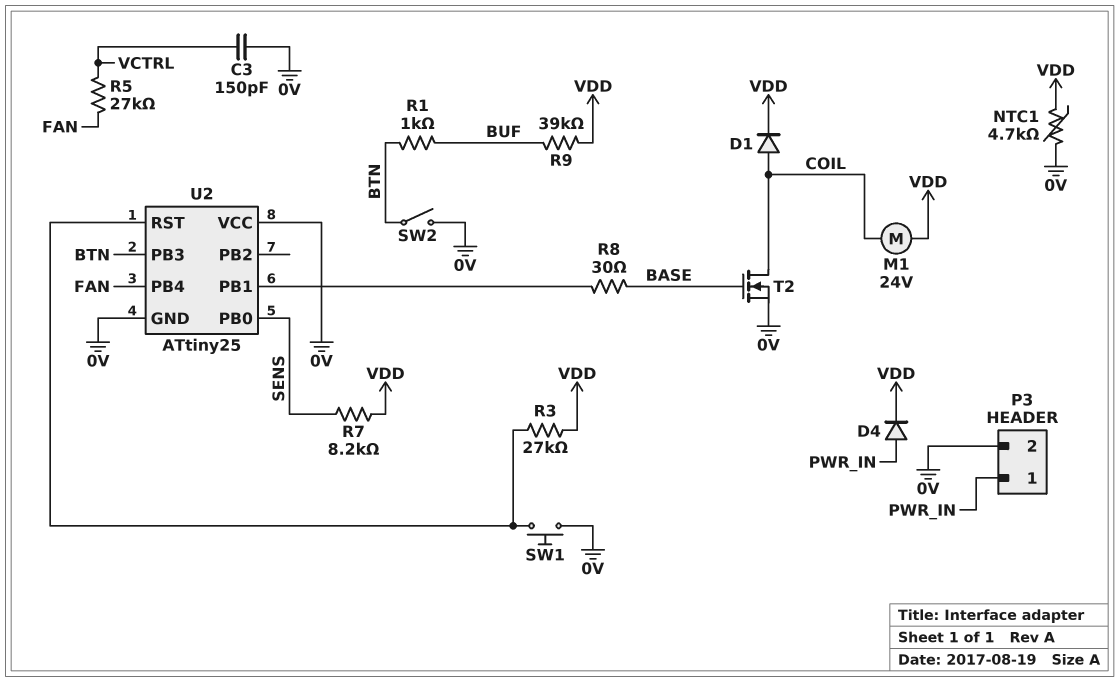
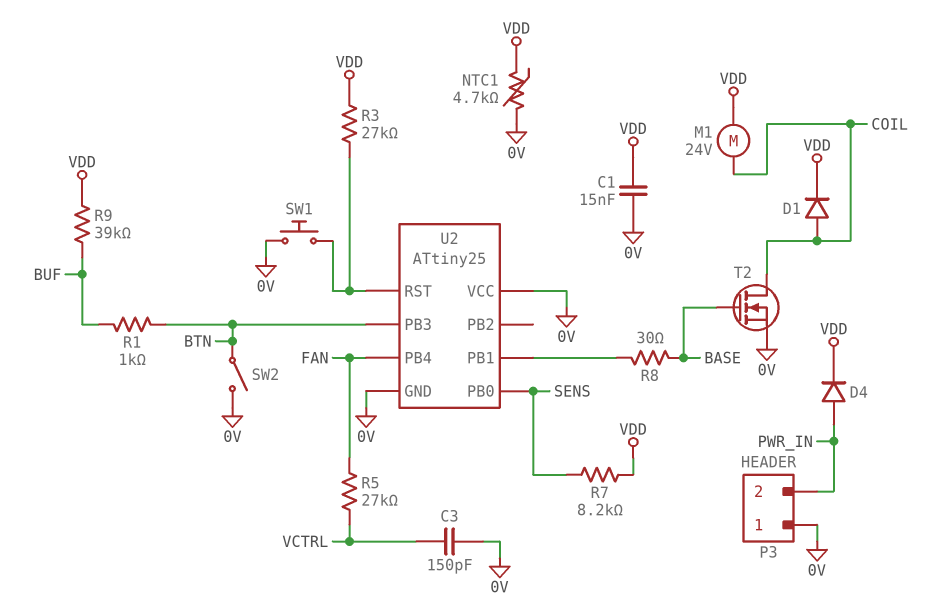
C1: none -> 15nF (0V, VDD)
P3 pin 1: PWR_IN -> 0V
P3 pin 2: 0V -> PWR_IN

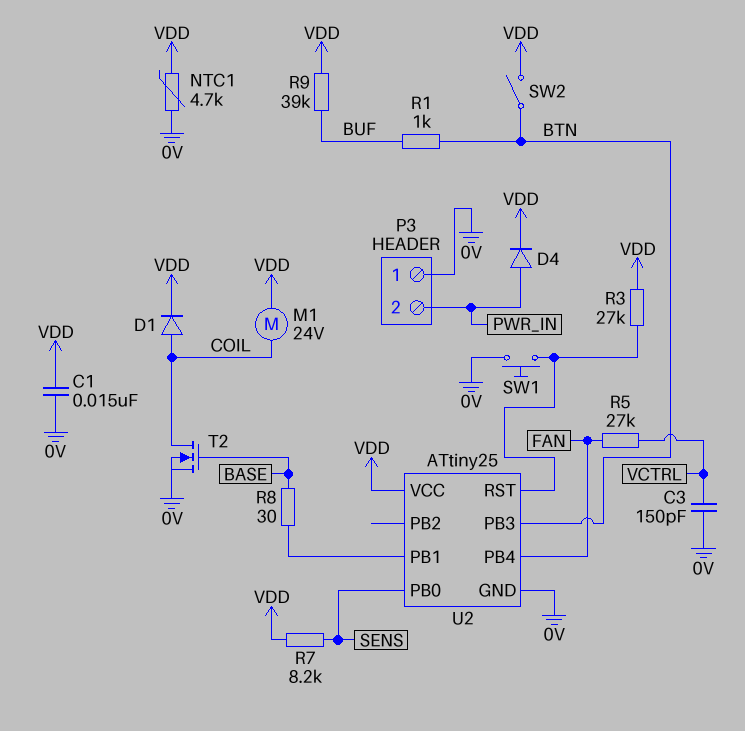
SW2: switch (0V, BTN) -> switch (BTN, VDD)
U2 pin VCC: 0V -> VDD

